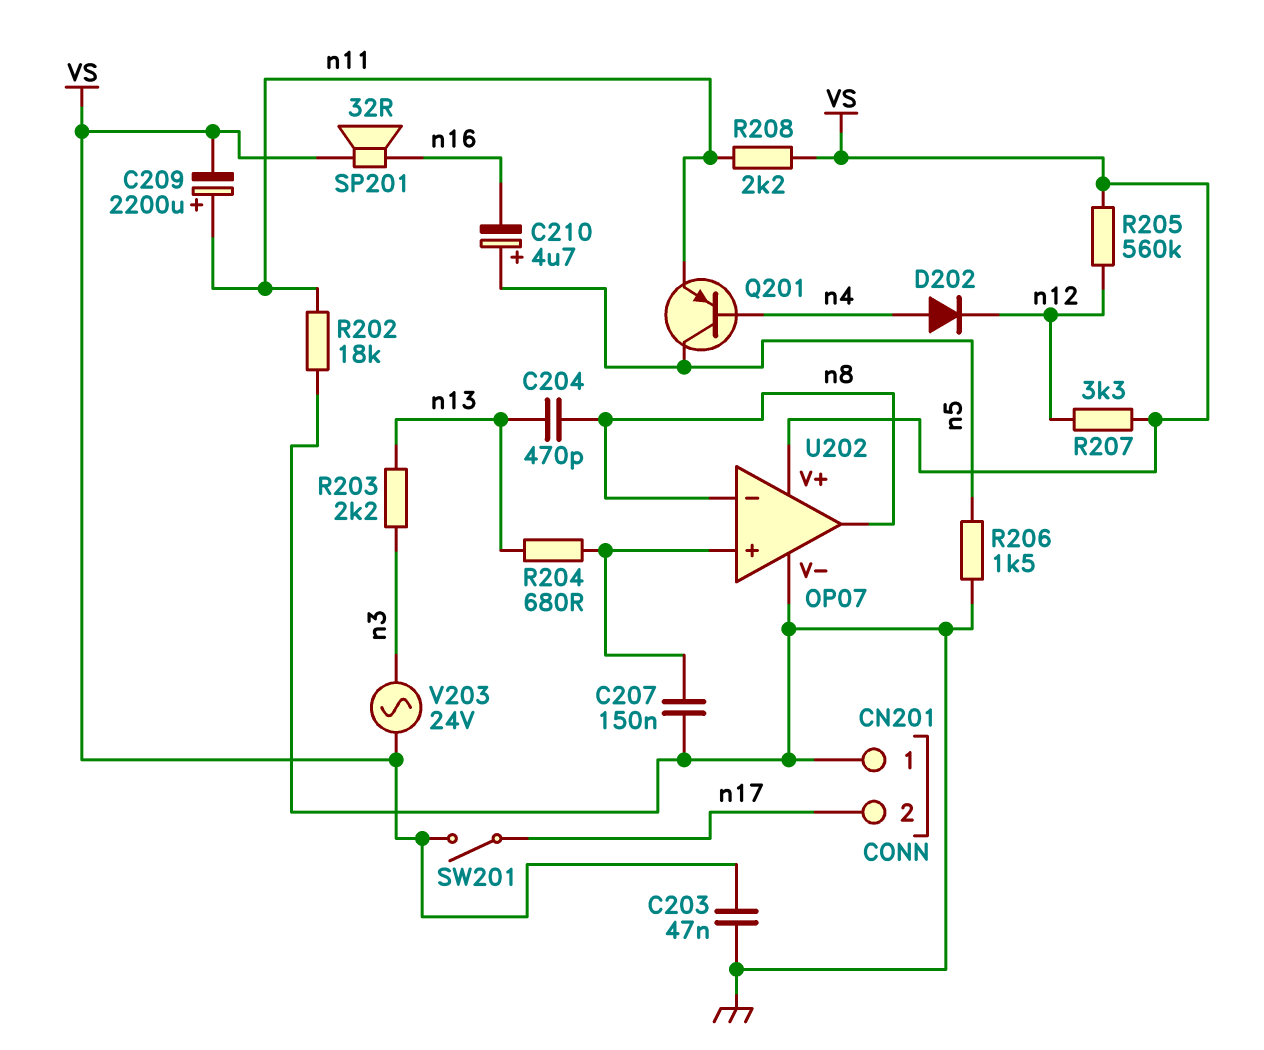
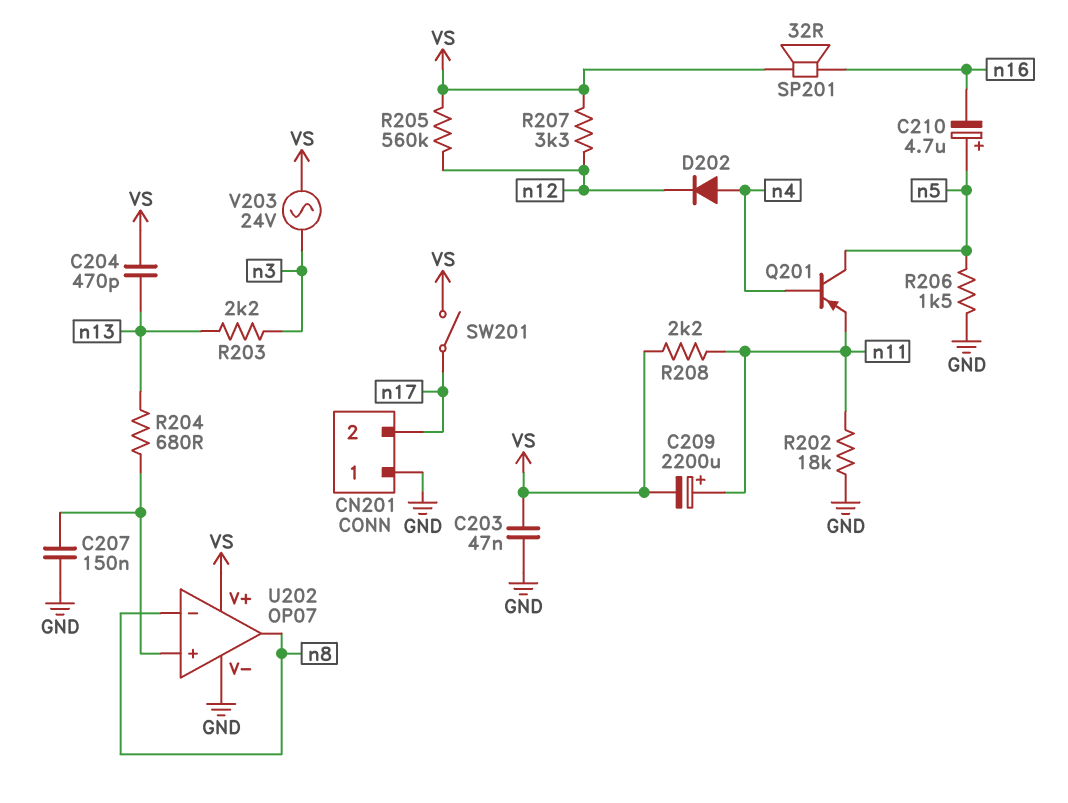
C204: 470pF (n8, n13) -> 470pF (VS, n13)

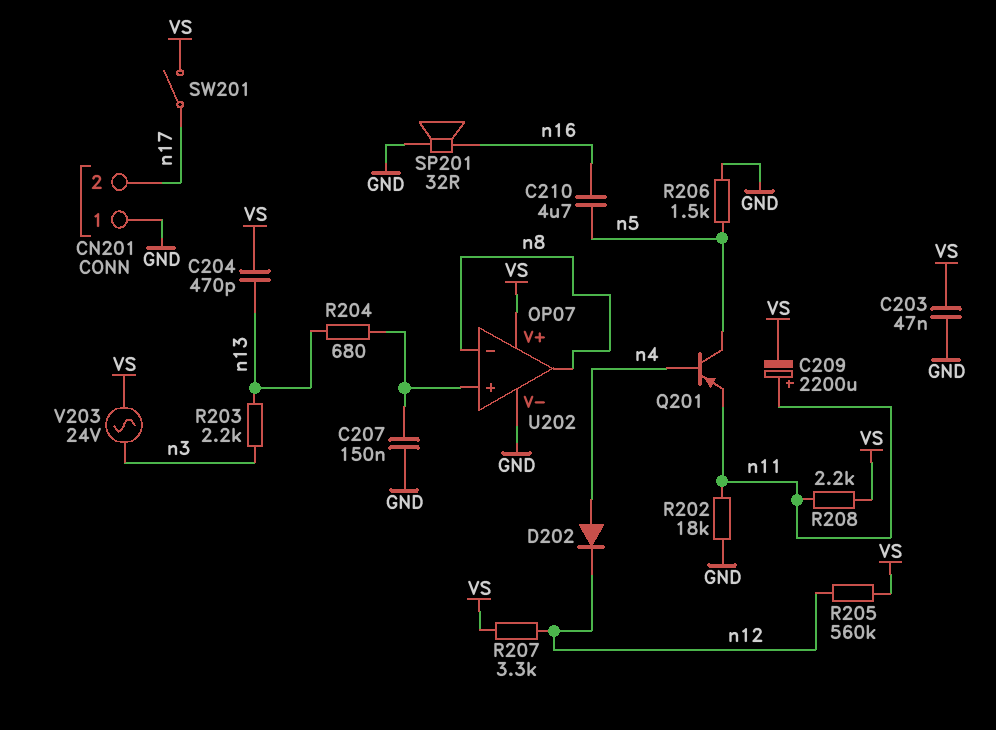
C210: 4.7uF (plus n5, minus n16) -> 4.7uF (n5, n16)
SP201: speaker 32R (VS, n16) -> speaker 32R (GND, n16)

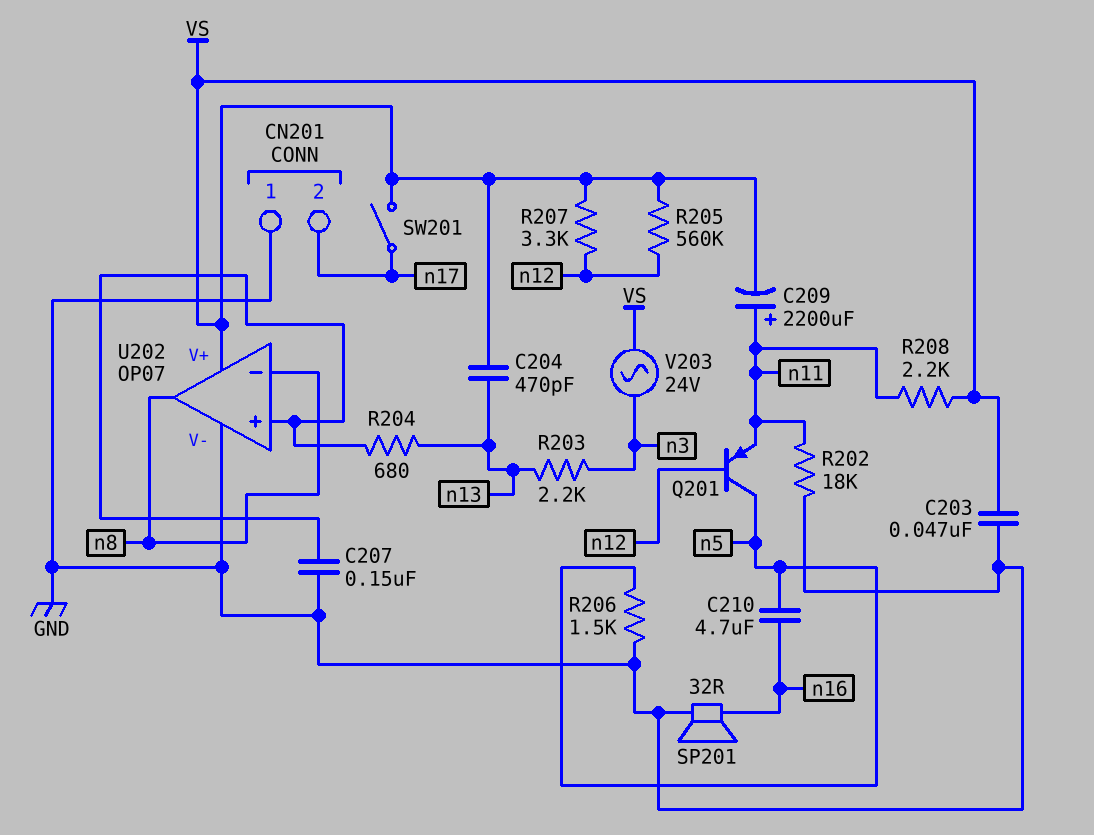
D202: diode (A n4, K n12) -> none
Q201: PNP (B n4, C n5, E n11) -> PNP (B n12, C n5, E n11)

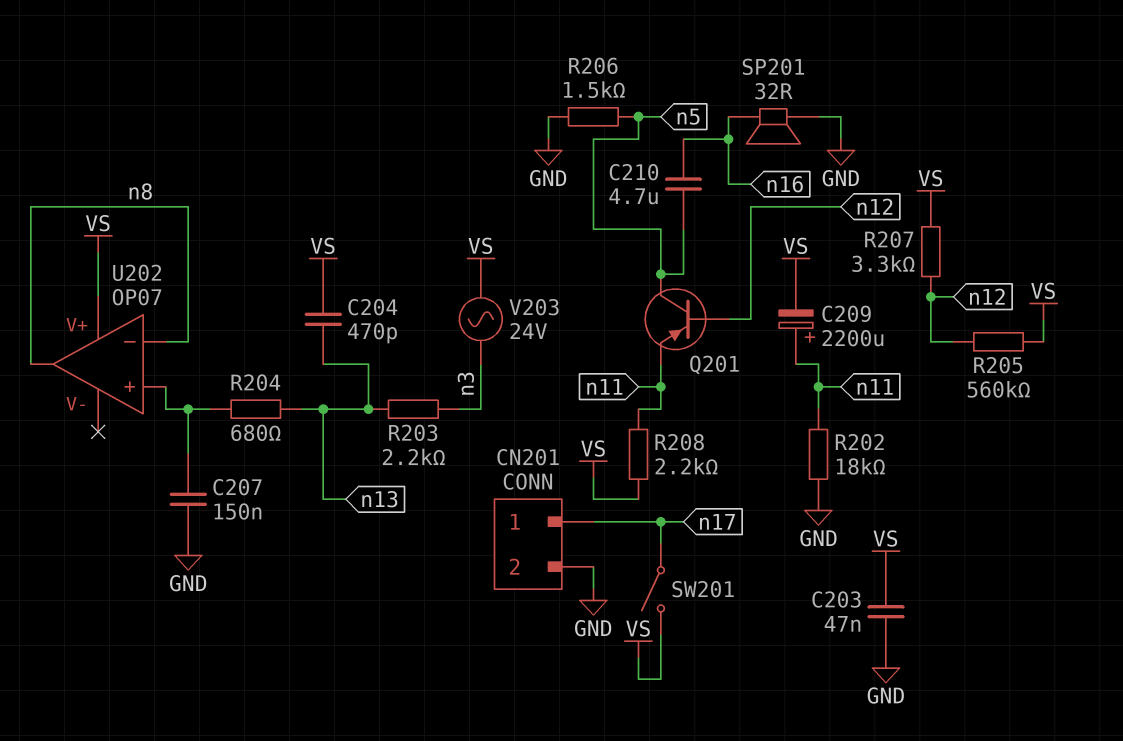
CN201 pin 1: GND -> n17
CN201 pin 2: n17 -> GND
U202 pin V-: GND -> none

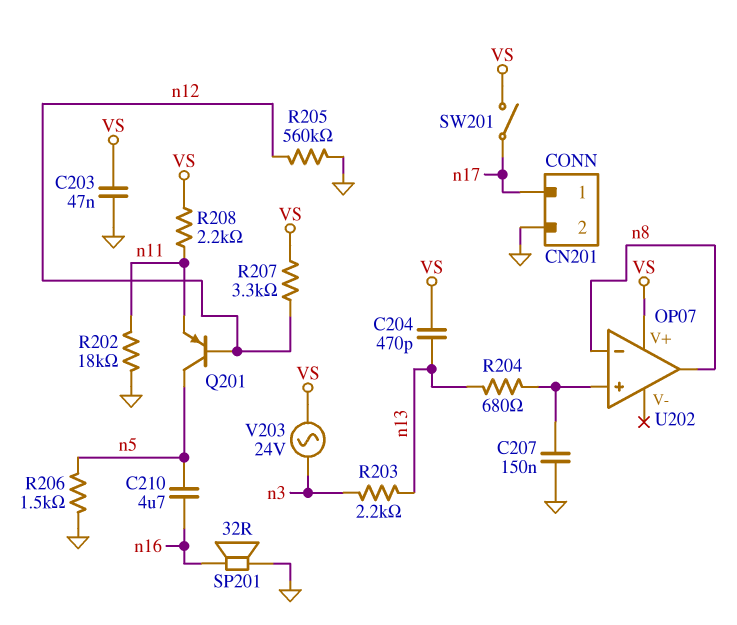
C209: 2200uF (plus n11, minus VS) -> none
R205: 560k (VS, n12) -> 560k (GND, n12)

